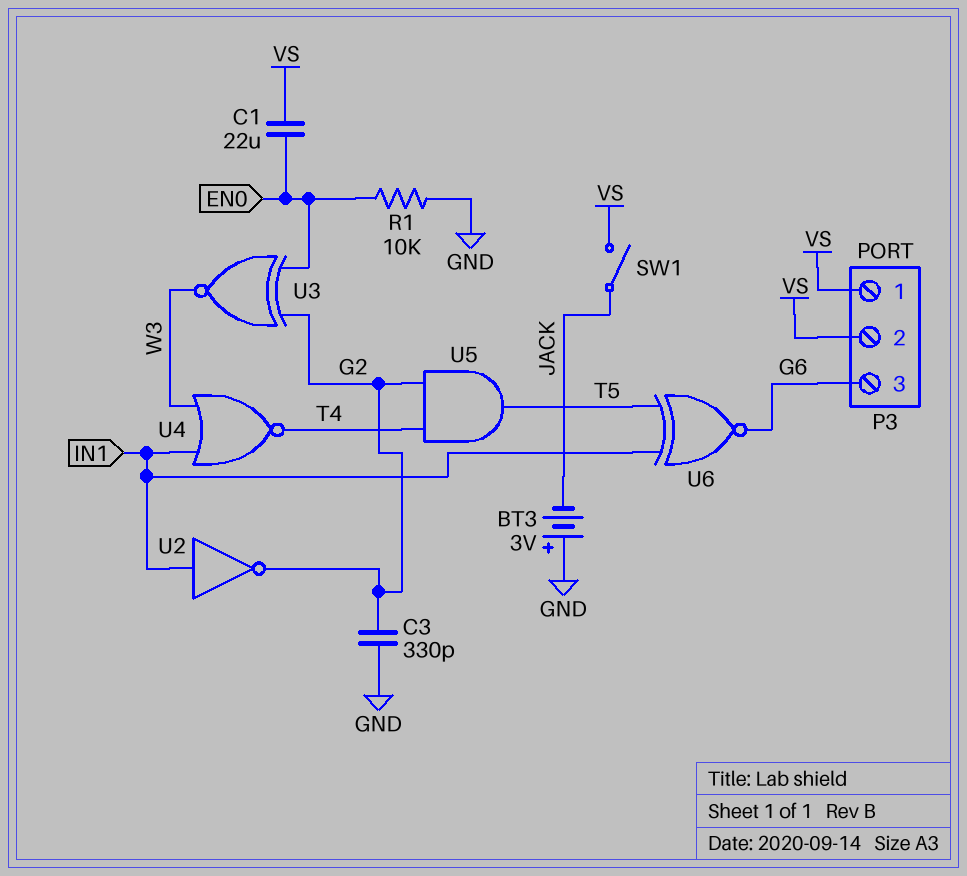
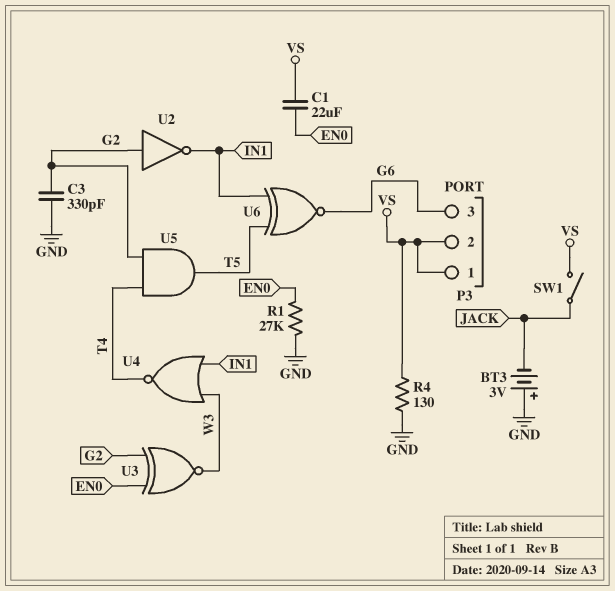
R1: 10k (EN0, GND) -> 27k (EN0, GND)
R4: none -> 130 (GND, VS)
U2: NOT (in IN1, out G2) -> NOT (in G2, out IN1)

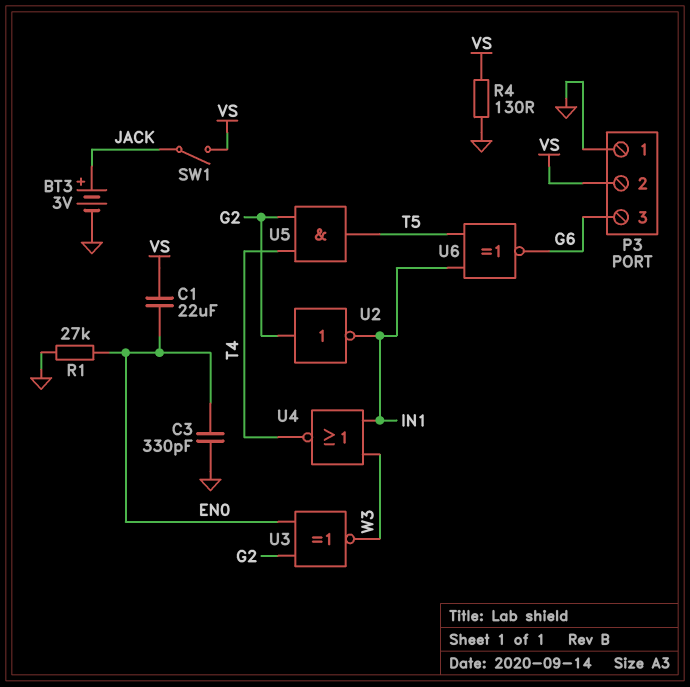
BT3: 3V (plus GND, minus JACK) -> 3V (plus JACK, minus GND)
C3: 330pF (G2, GND) -> 330pF (EN0, GND)
P3 pin 1: VS -> GND

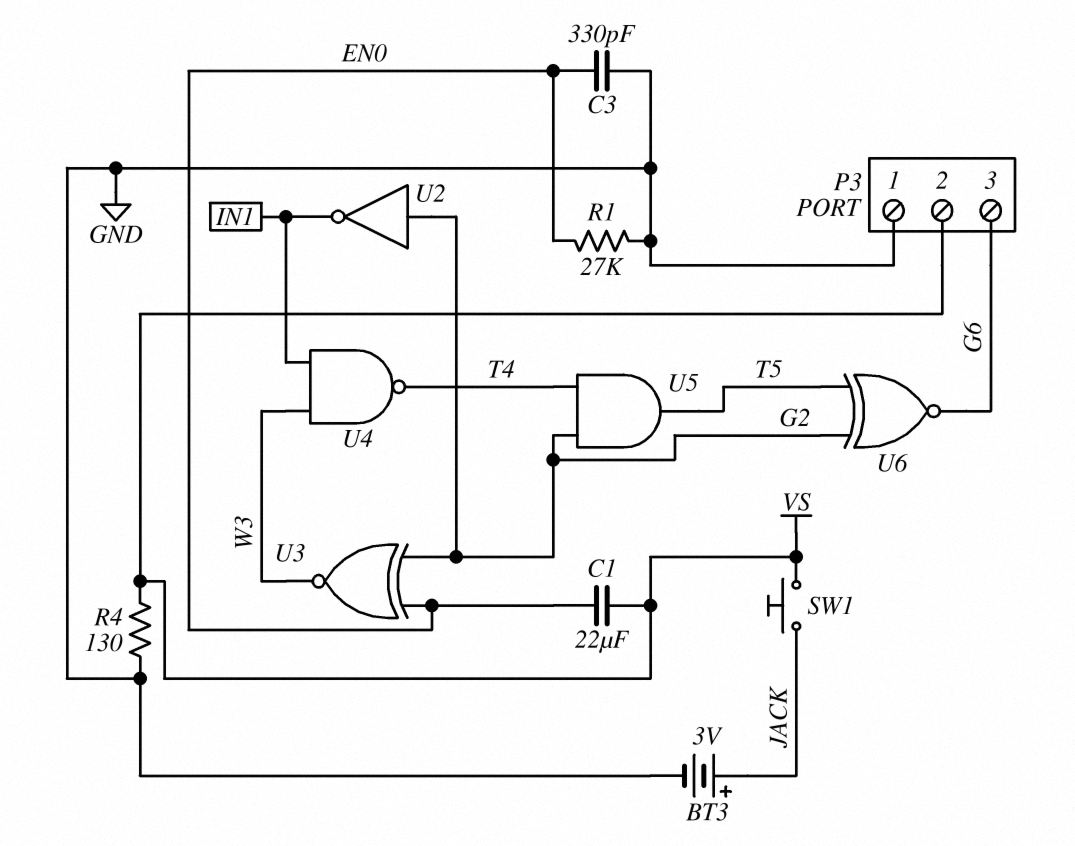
SW1: switch (JACK, VS) -> button (JACK, VS)
U4: NOR (in IN1, in W3, out T4) -> NAND (in IN1, in W3, out T4)
U6: XNOR (in IN1, in T5, out G6) -> XNOR (in G2, in T5, out G6)

